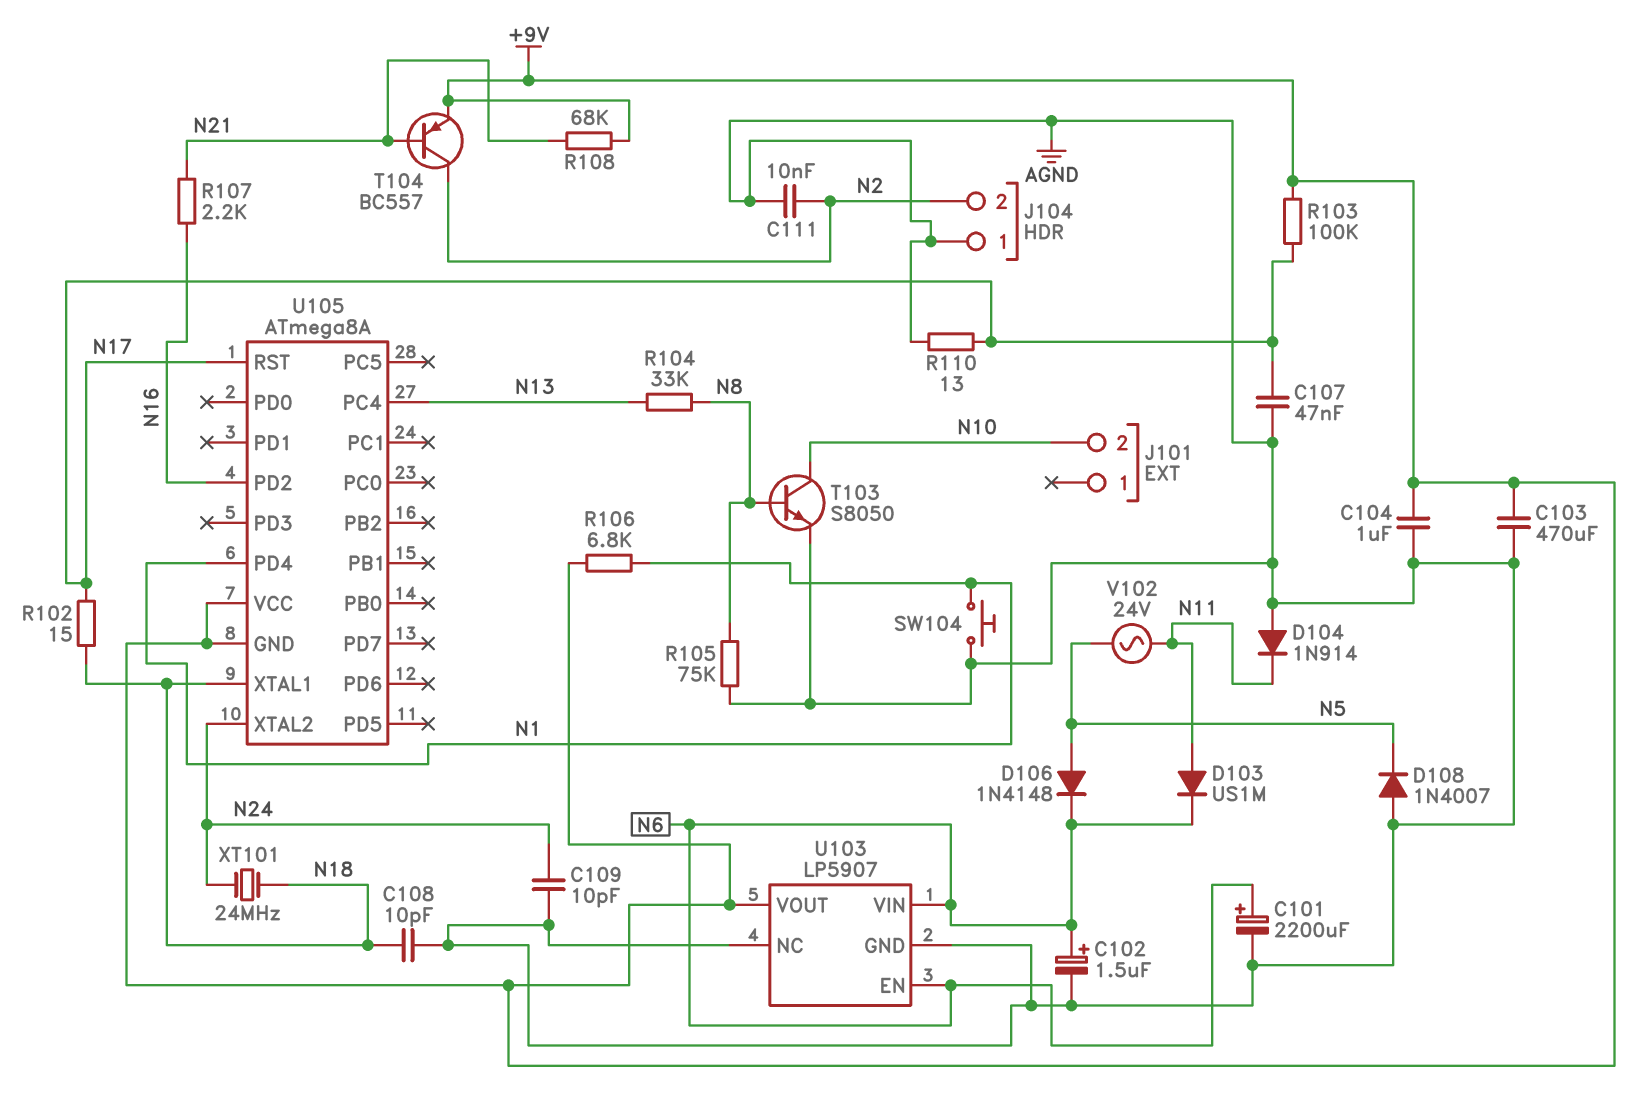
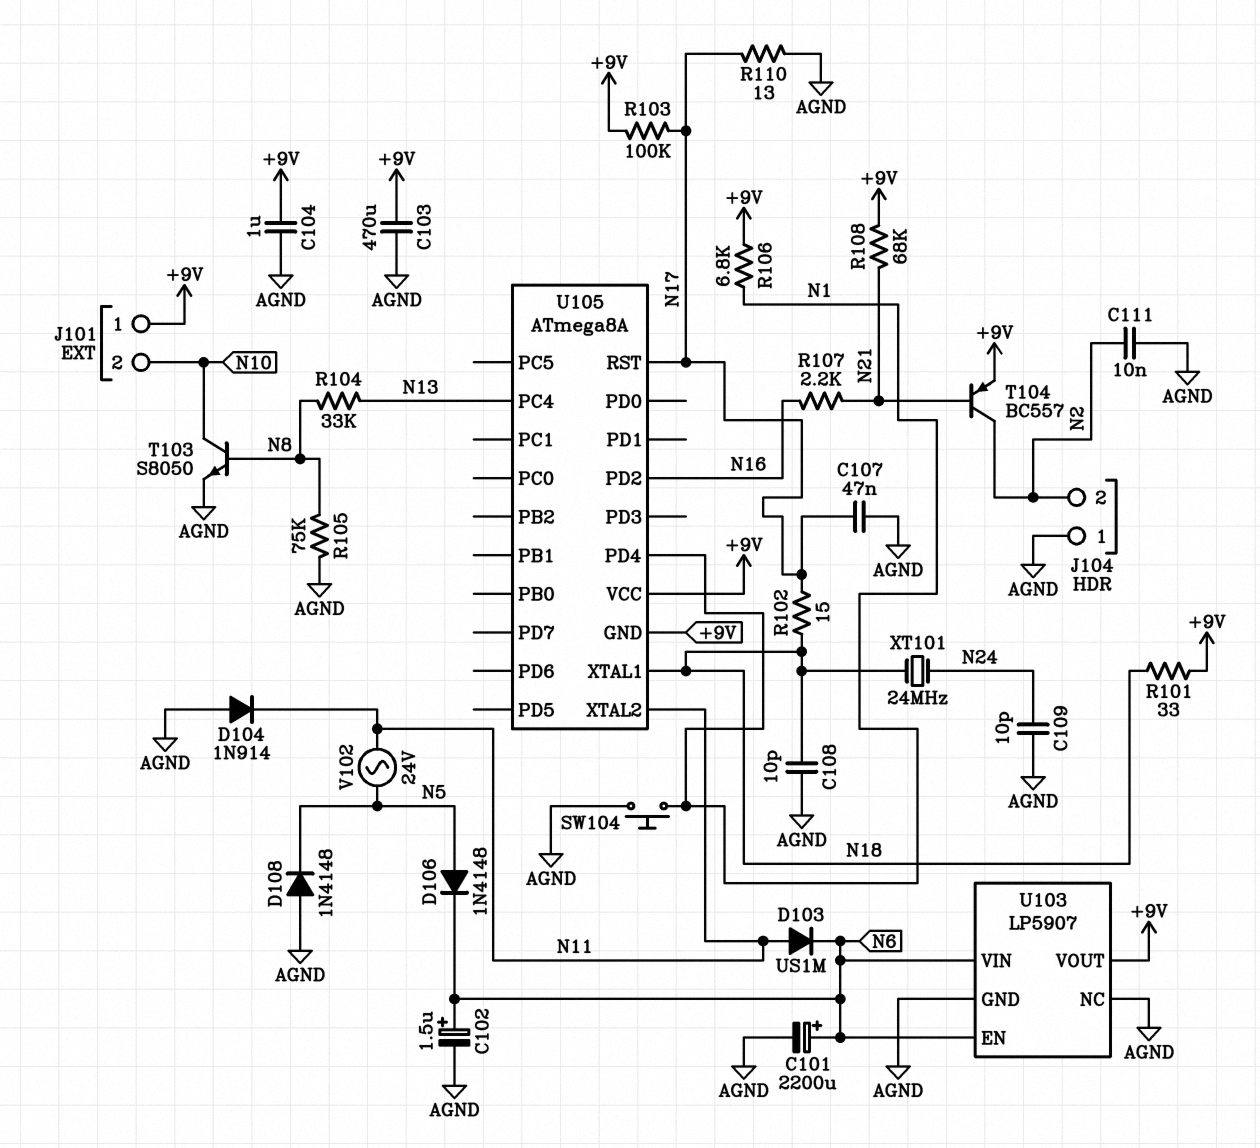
D108: diode 1N4007 (A AGND, K N5) -> diode 1N4148 (A AGND, K N5)
J101 pin 1: none -> +9V
R101: none -> 33 (+9V, N18)
U105 pin XTAL2: N24 -> N11

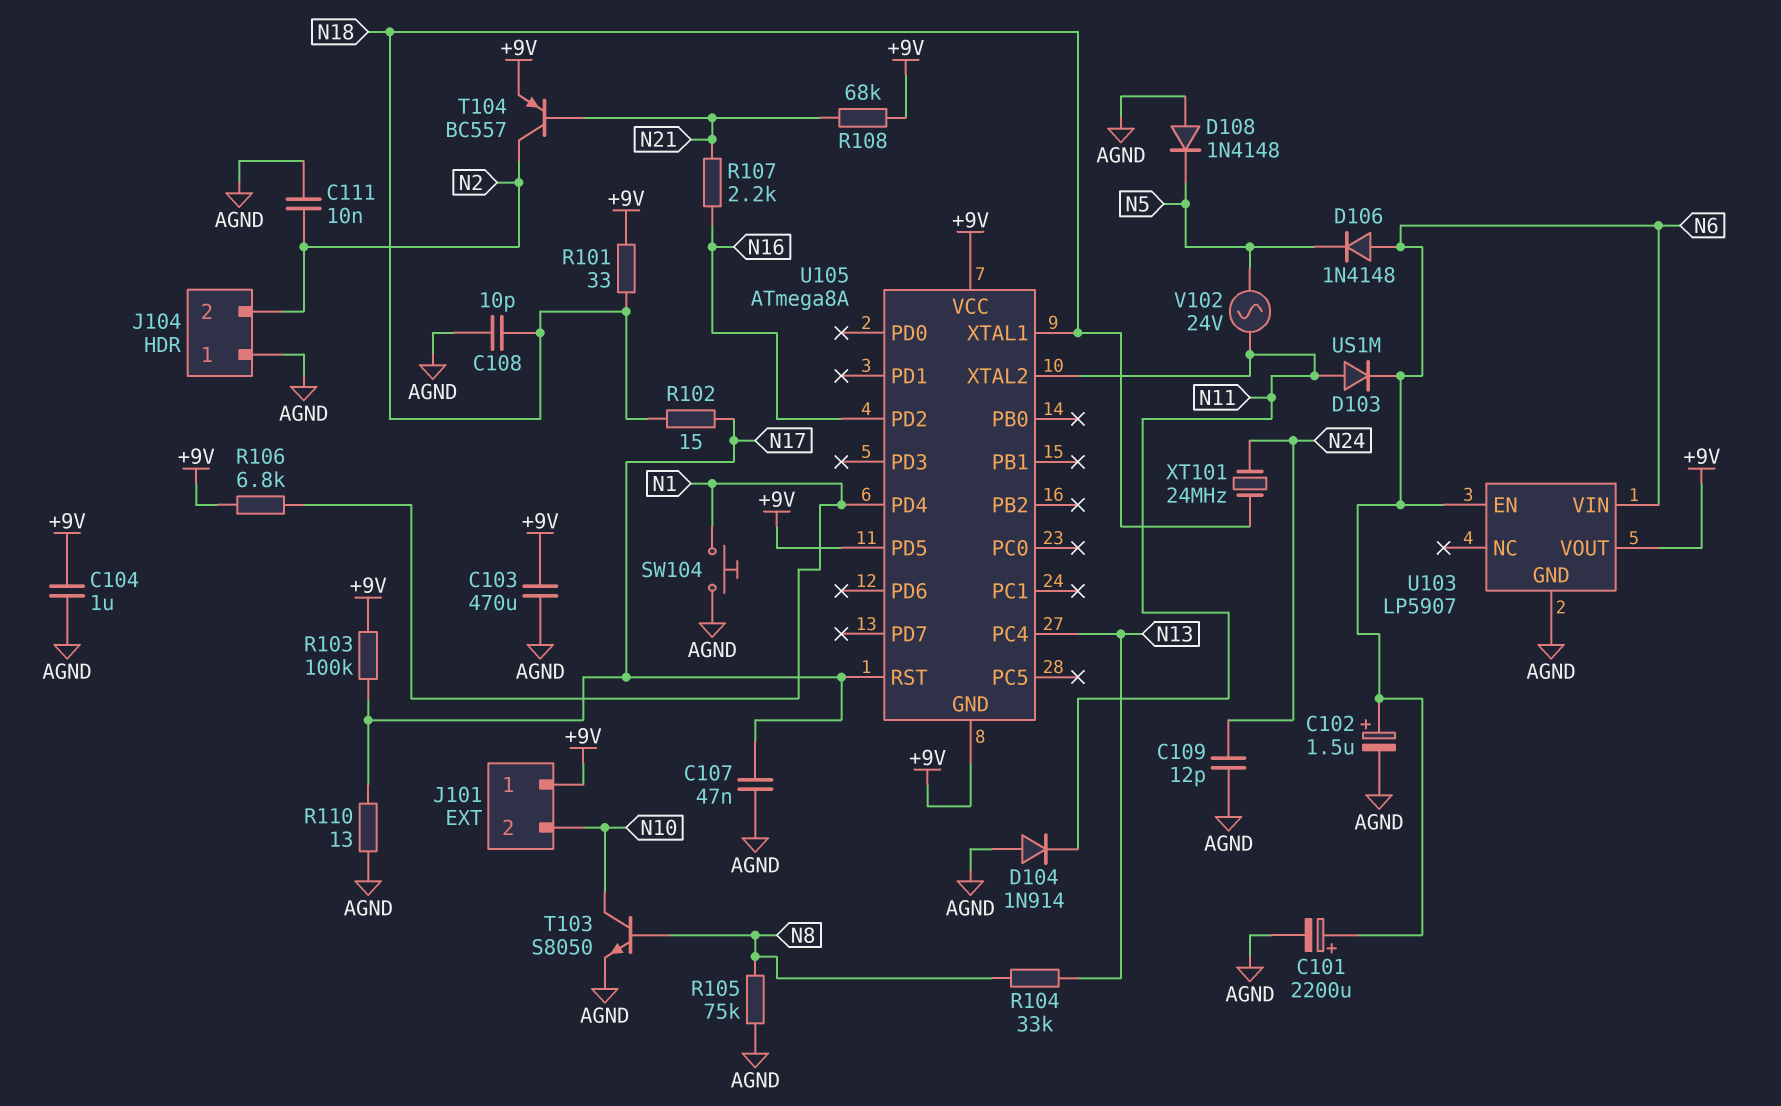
C109: 10pF (AGND, N24) -> 12pF (AGND, N24)
D106: diode 1N4148 (A N5, K N6) -> diode 1N4148 (A N6, K N5)
U103 pin NC: AGND -> none
U105 pin PD5: none -> +9V

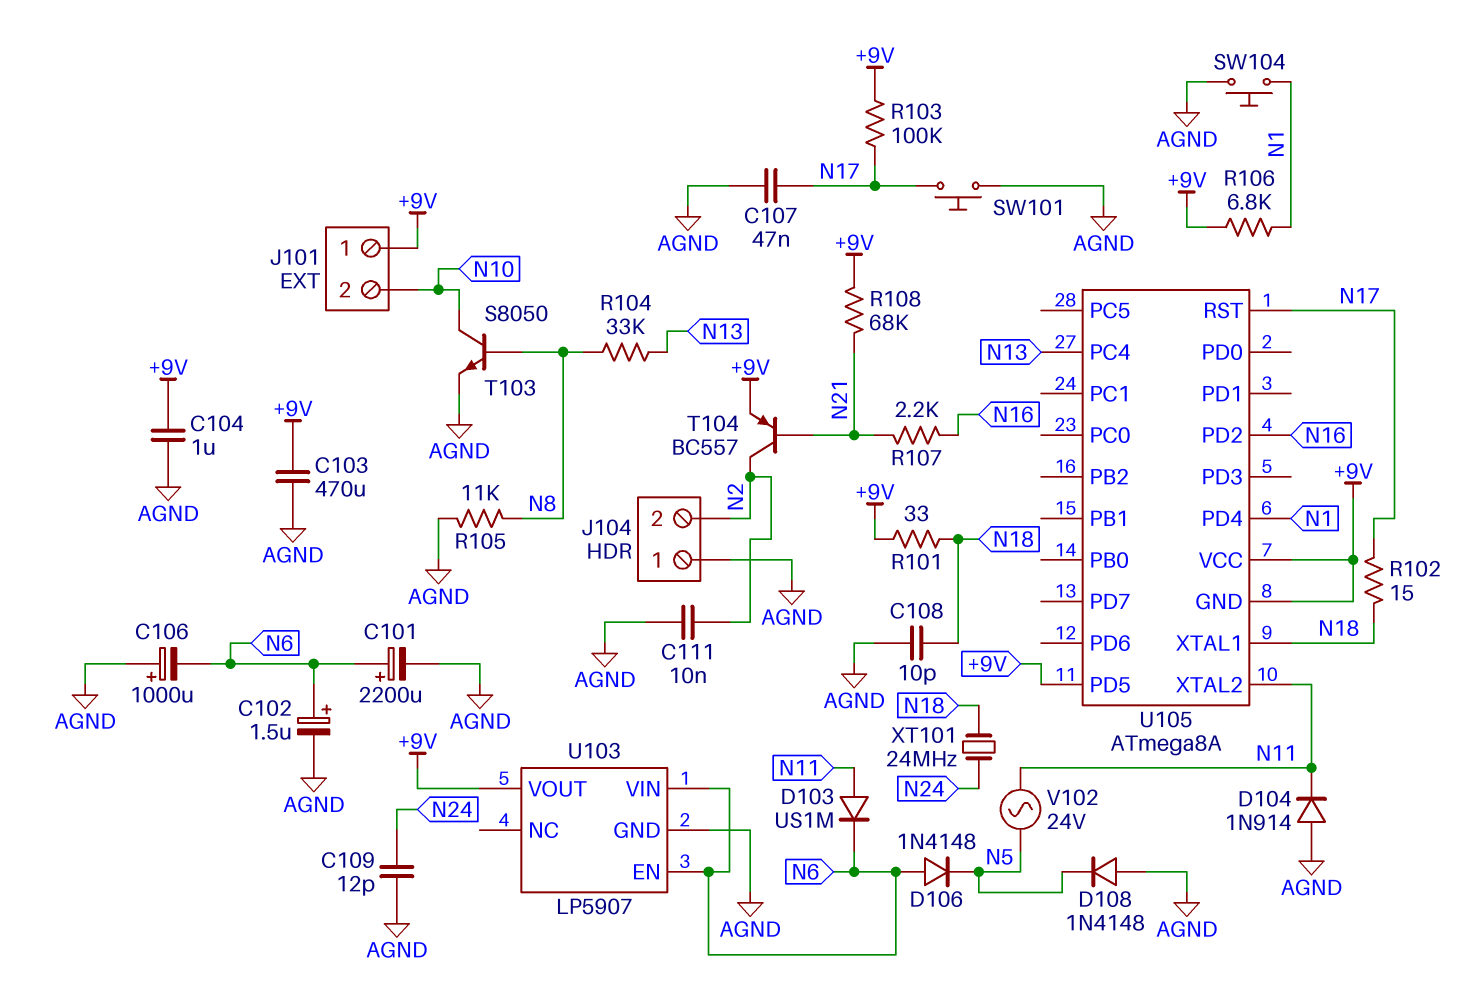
C106: none -> 1000uF (plus AGND, minus N6)
R105: 75k (AGND, N8) -> 11k (AGND, N8)
R110: 13 (AGND, N17) -> none
SW101: none -> button (AGND, N17)

